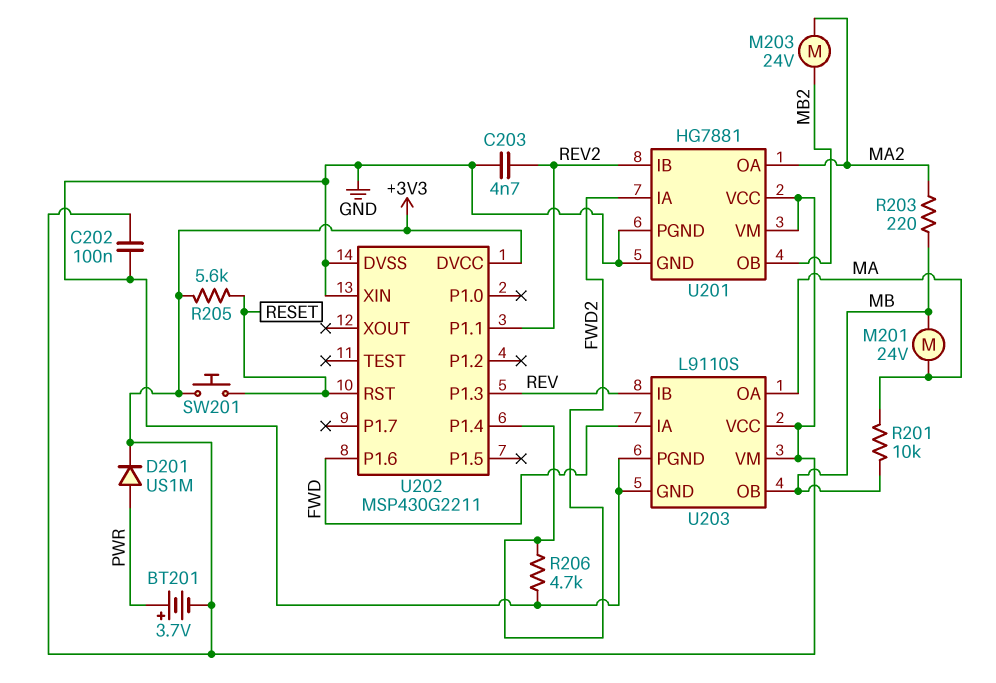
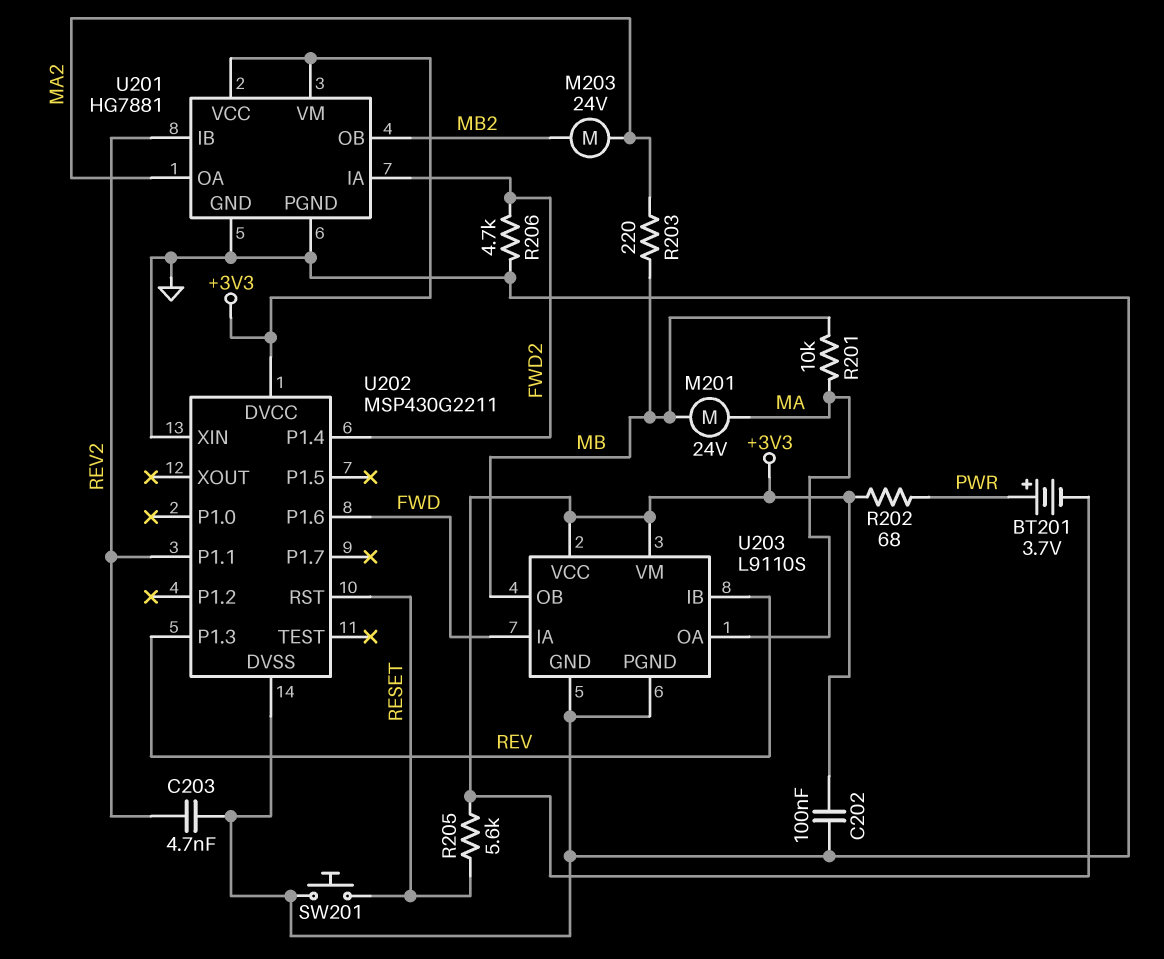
D201: diode US1M (A PWR, K +3V3) -> none
R202: none -> 68 (+3V3, PWR)
SW201: button (+3V3, RESET) -> button (GND, RESET)

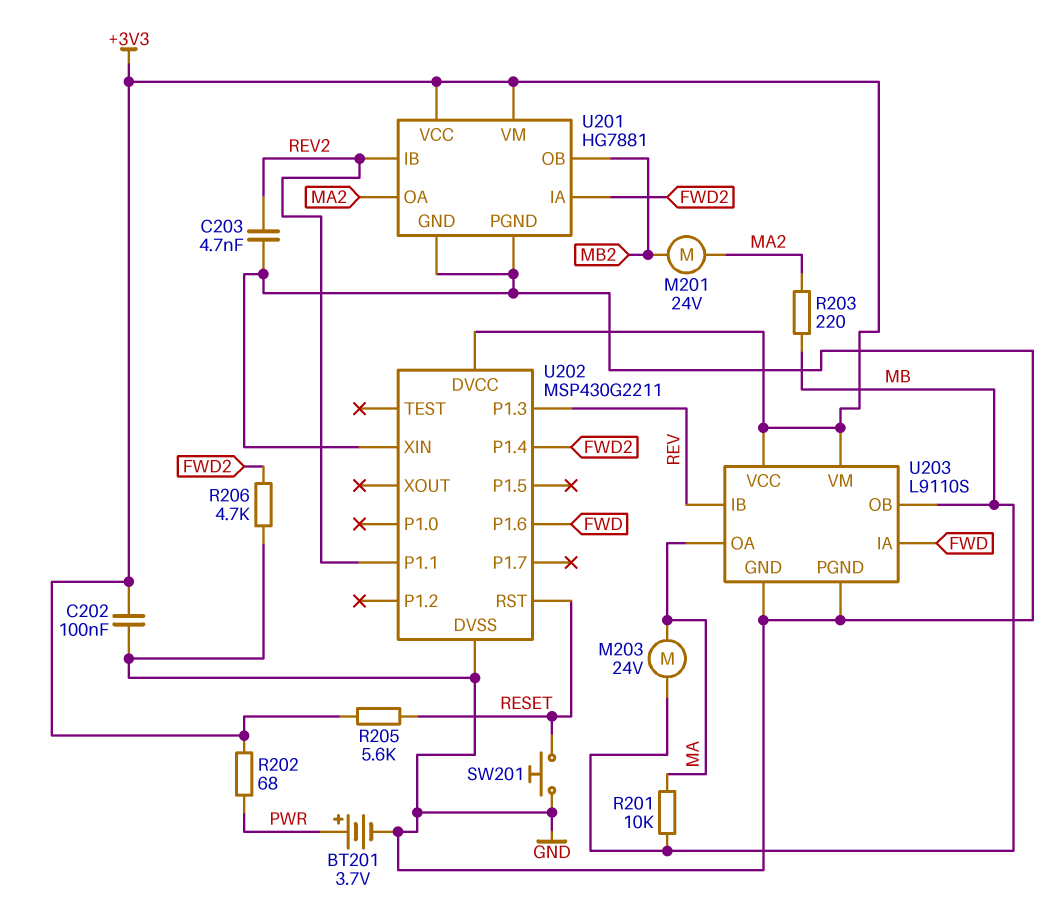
BT201: 3.7V (plus PWR, minus +3V3) -> 3.7V (plus PWR, minus GND)
M201: motor 24V (MA, MB) -> motor 24V (MA2, MB2)
M203: motor 24V (MA2, MB2) -> motor 24V (MA, MB)

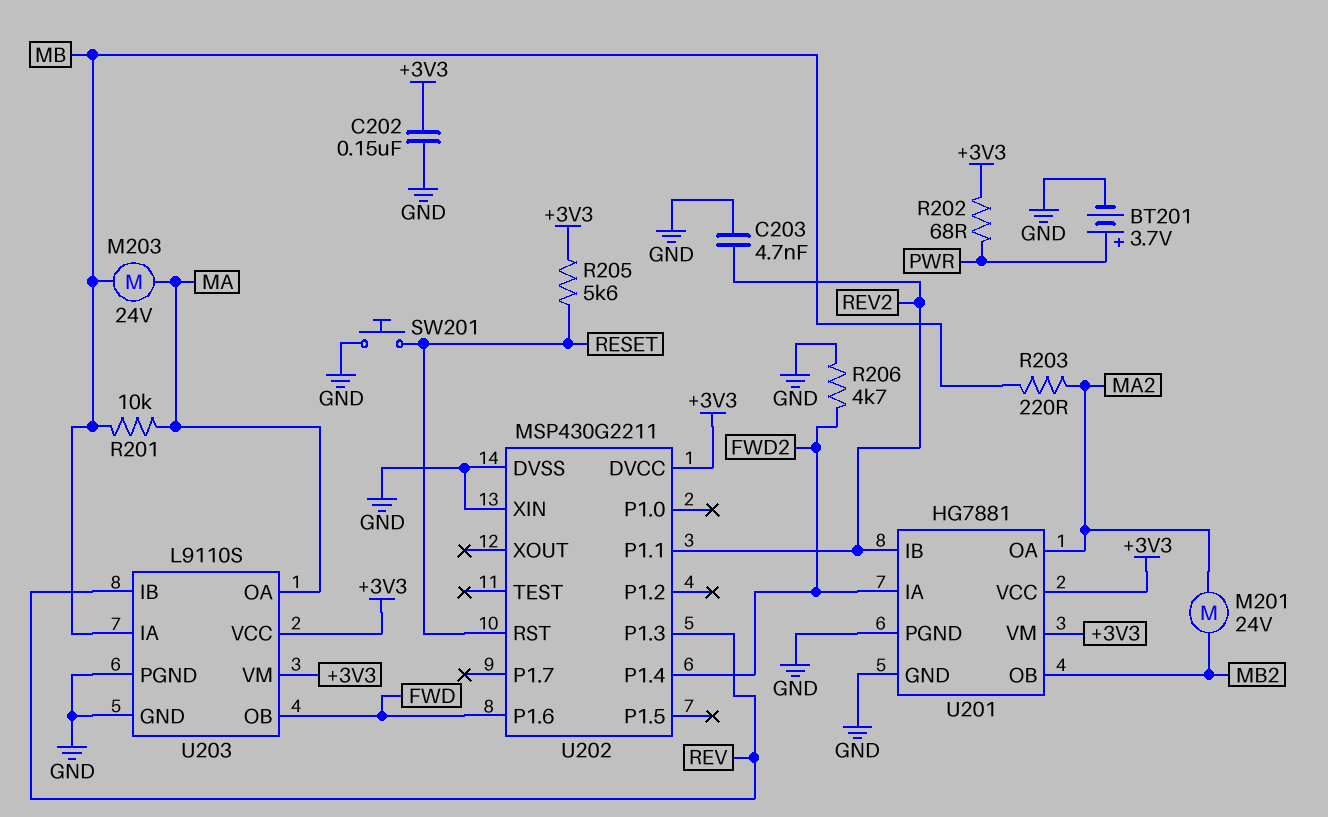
C202: 100nF (+3V3, GND) -> 150nF (+3V3, GND)
U203 pin IA: FWD -> MB
U203 pin OB: MB -> FWD

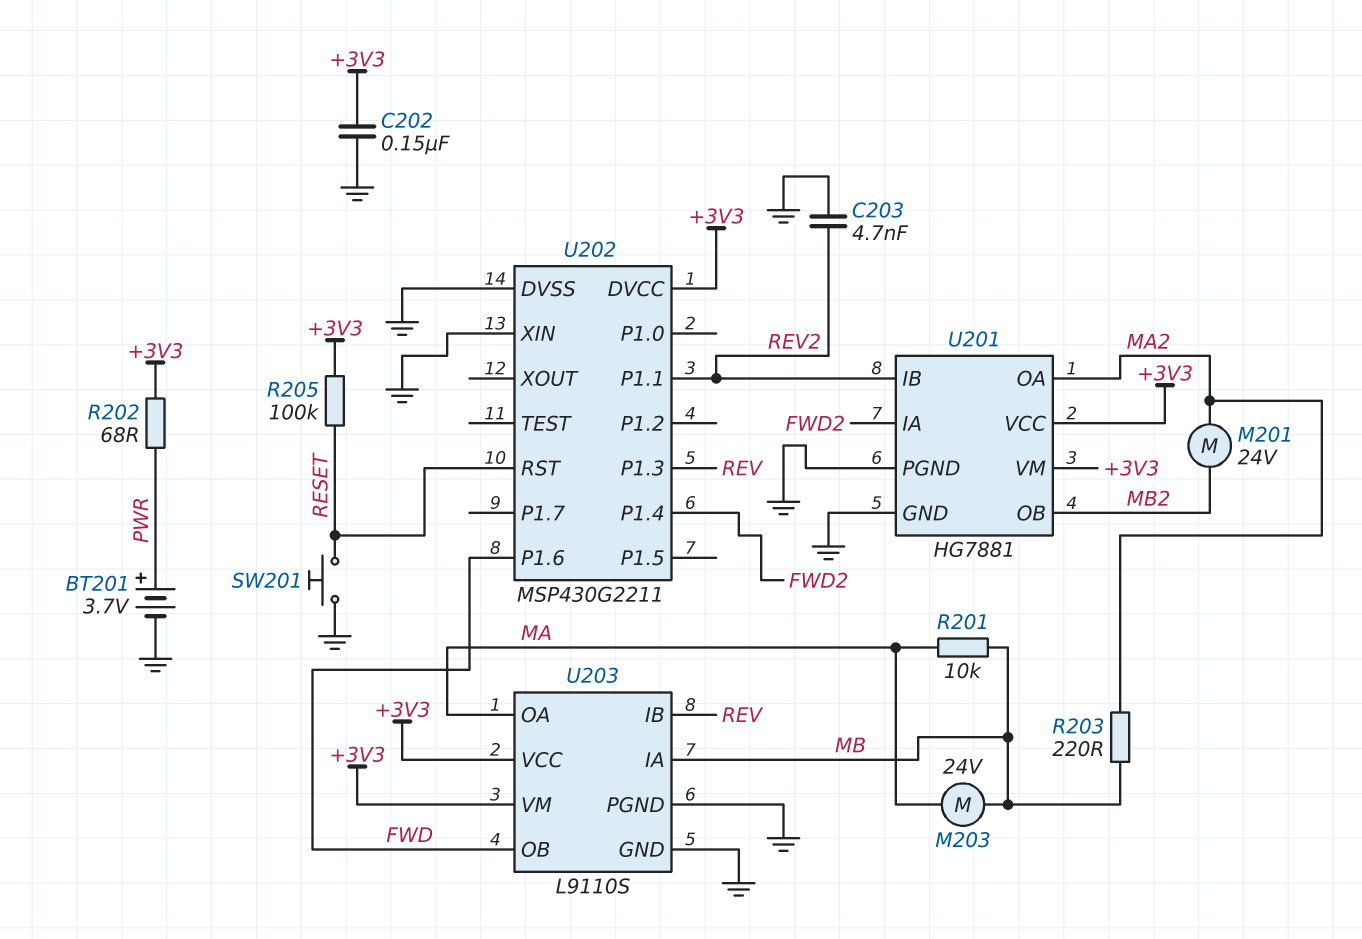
R205: 5.6k (+3V3, RESET) -> 100k (+3V3, RESET)
R206: 4.7k (FWD2, GND) -> none

